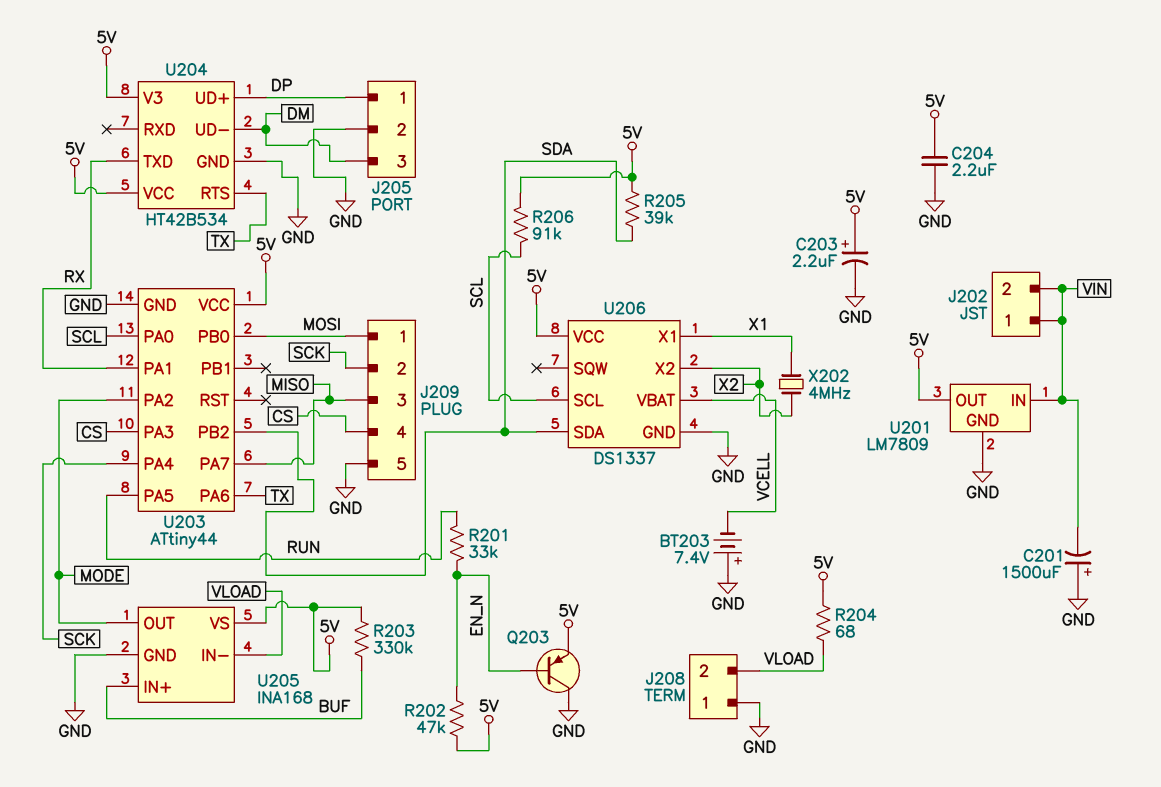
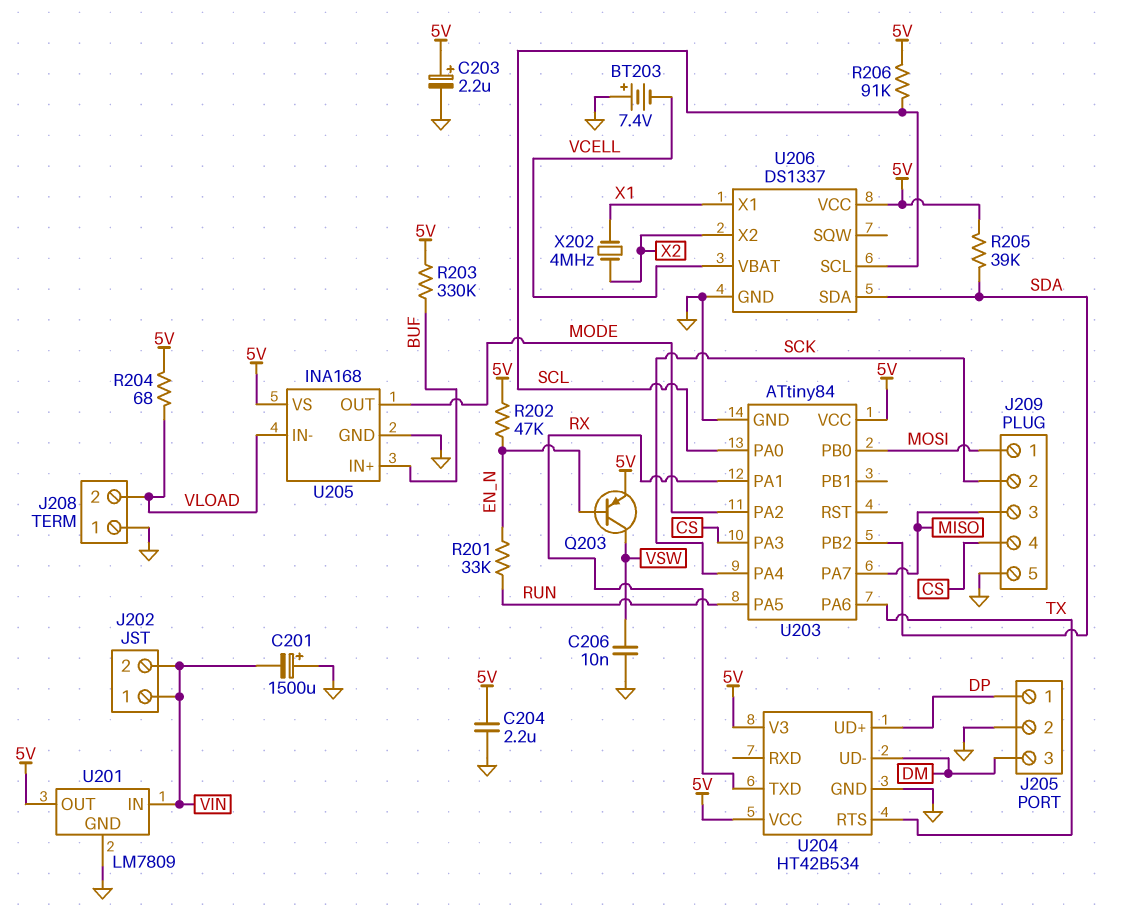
C206: none -> 10nF (GND, VSW)
Q203: PNP (B EN_N, C GND, E 5V) -> PNP (B EN_N, C VSW, E 5V)
U203: ATtiny44 -> ATtiny84

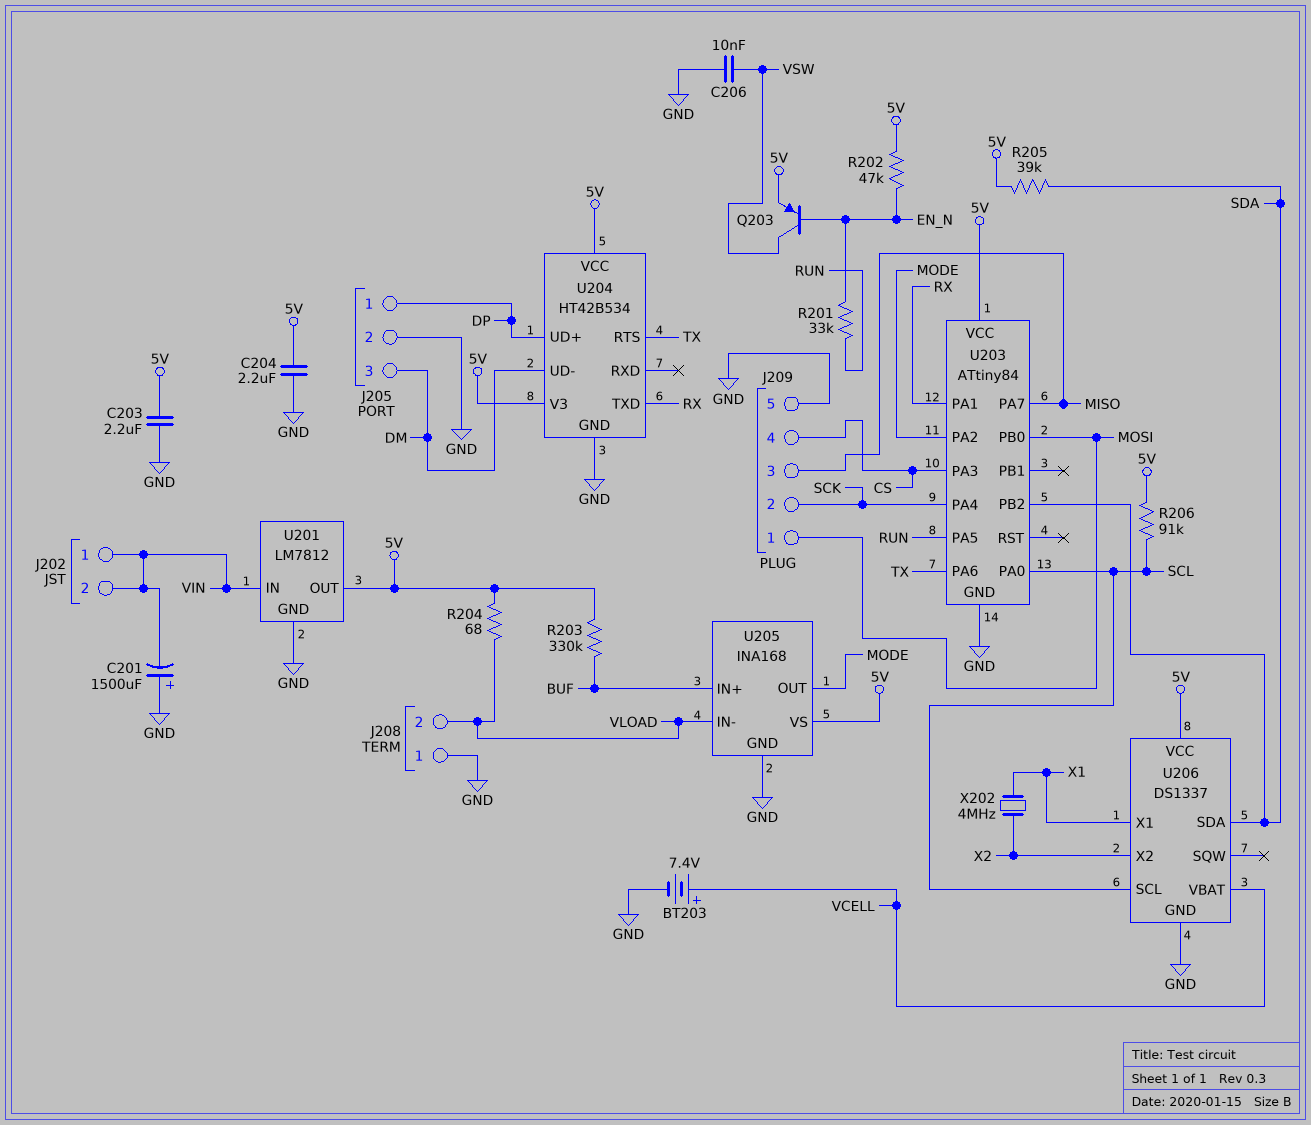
BT203: 7.4V (plus GND, minus VCELL) -> 7.4V (plus VCELL, minus GND)
C203: 2.2uF (plus 5V, minus GND) -> 2.2uF (5V, GND)
U201: LM7809 -> LM7812

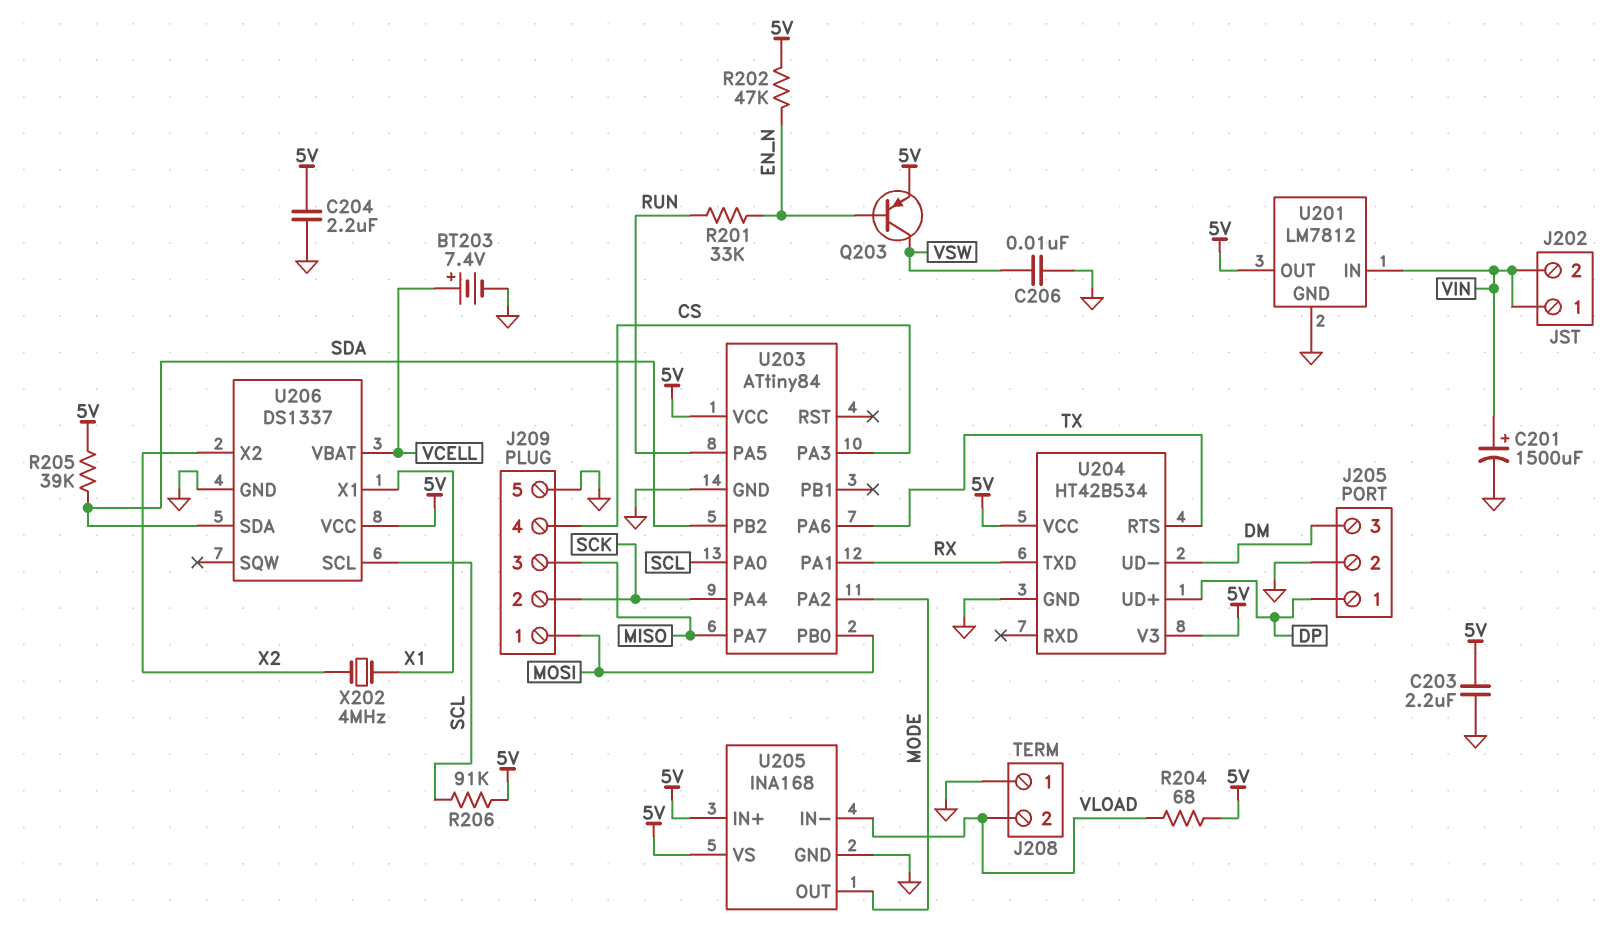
C201: 1500uF (plus GND, minus VIN) -> 1500uF (plus VIN, minus GND)
R203: 330k (5V, BUF) -> none
U205 pin IN+: BUF -> 5V

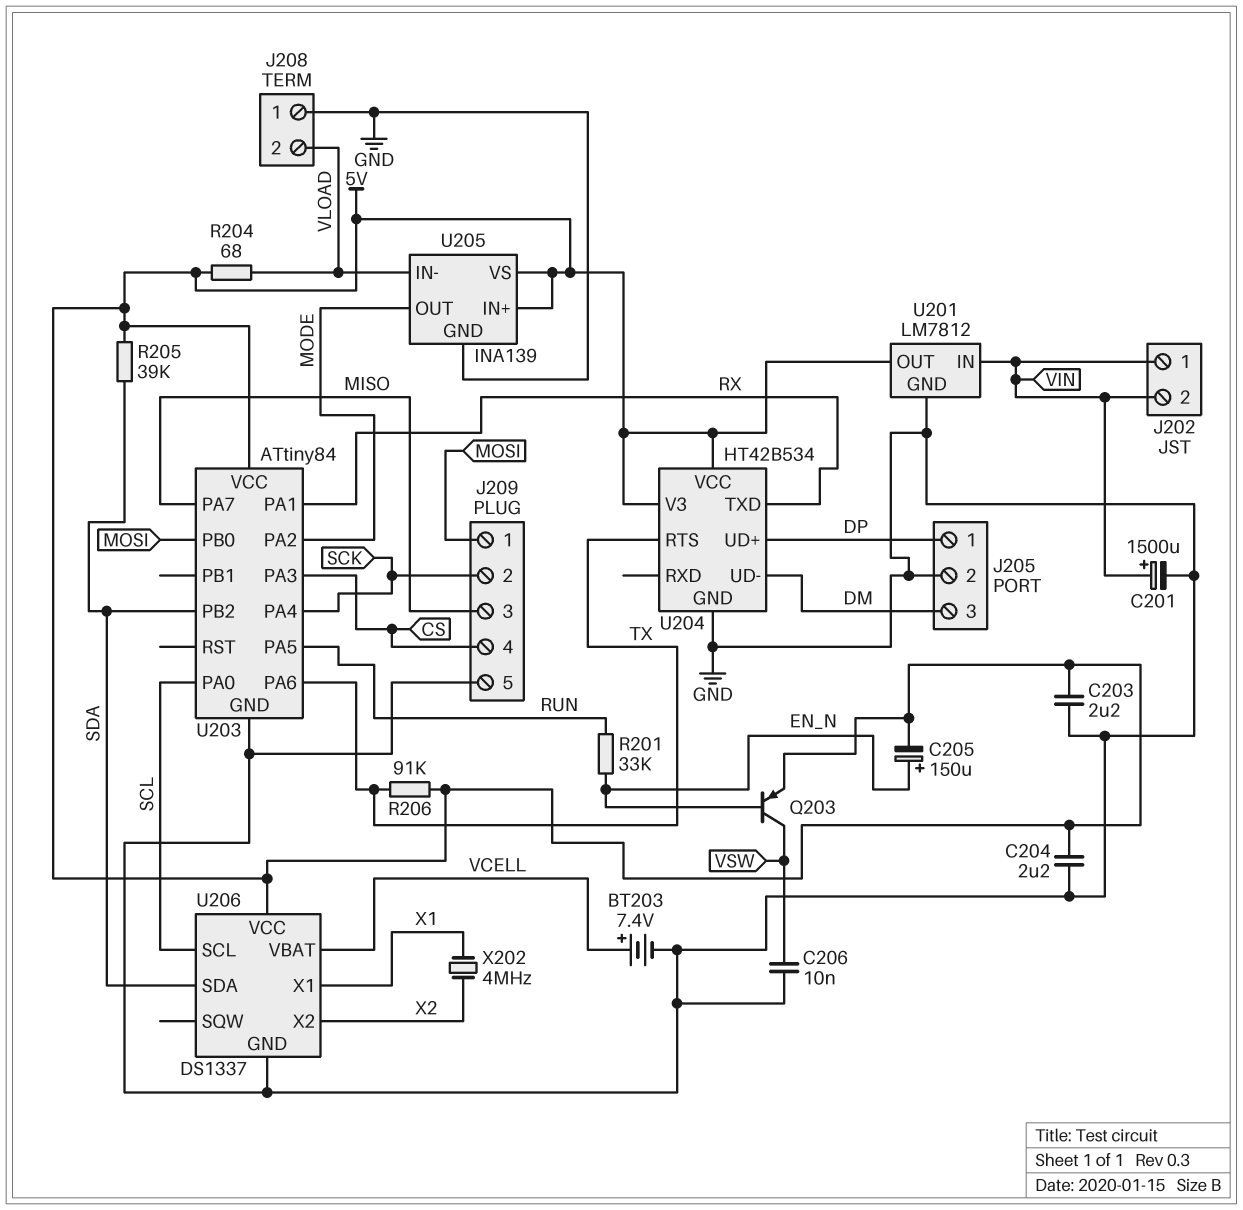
C205: none -> 150uF (plus EN_N, minus 5V)
R202: 47k (5V, EN_N) -> none
R206: 91k (5V, SCL) -> 91k (5V, TX)
U205: INA168 -> INA139

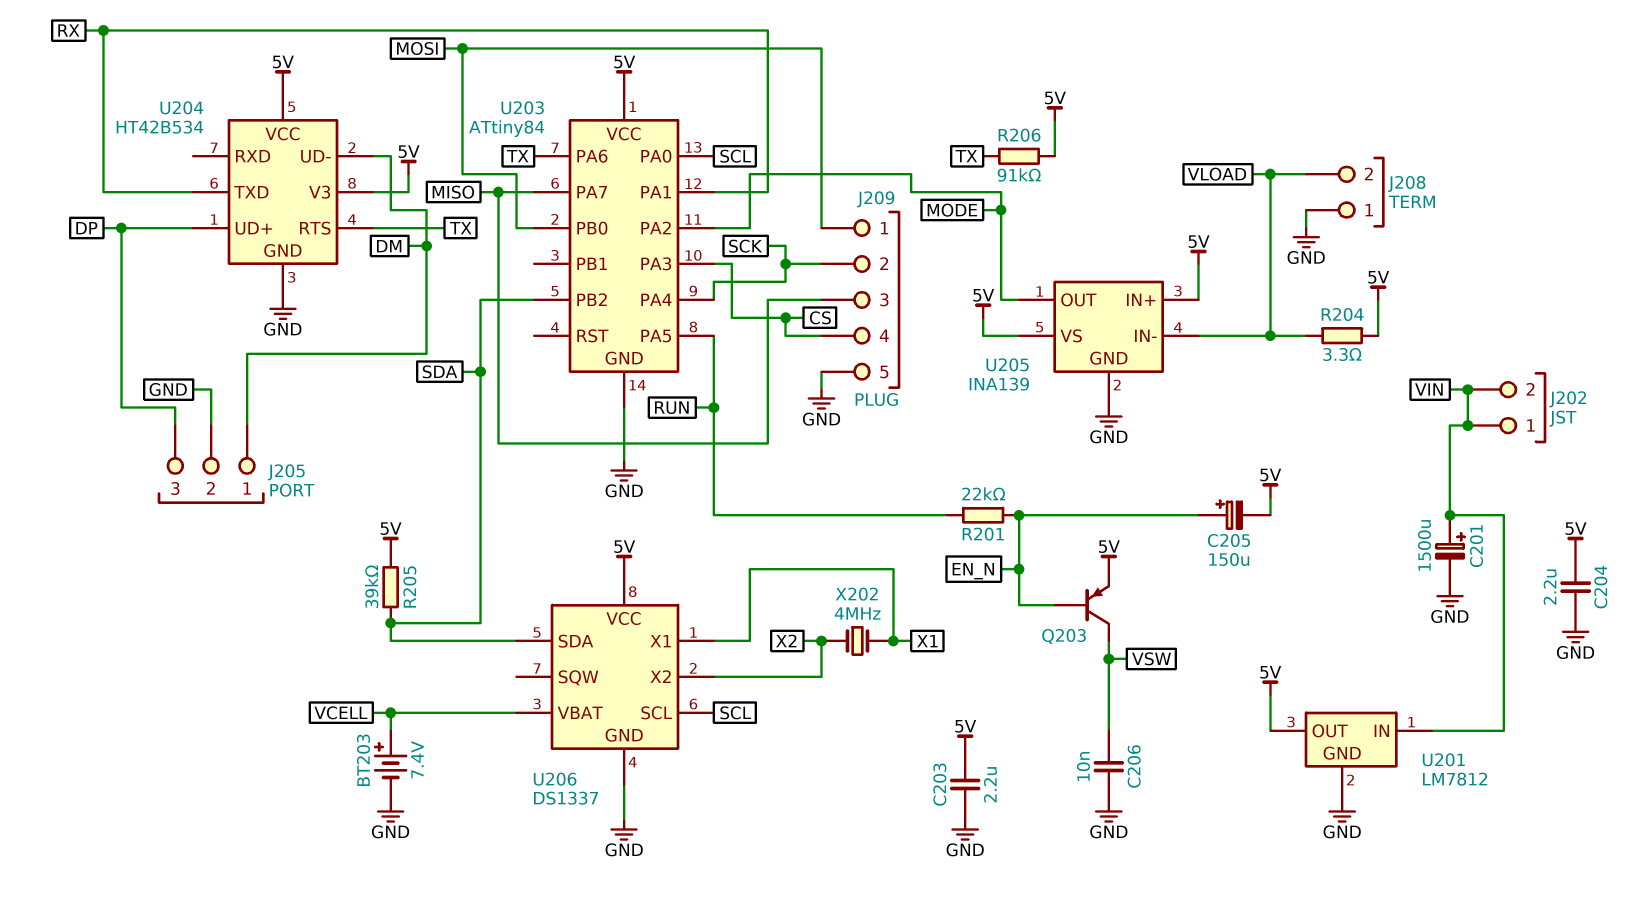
J205 pin 1: DP -> DM
J205 pin 3: DM -> DP
R201: 33k (EN_N, RUN) -> 22k (EN_N, RUN)
R204: 68 (5V, VLOAD) -> 3.3 (5V, VLOAD)

